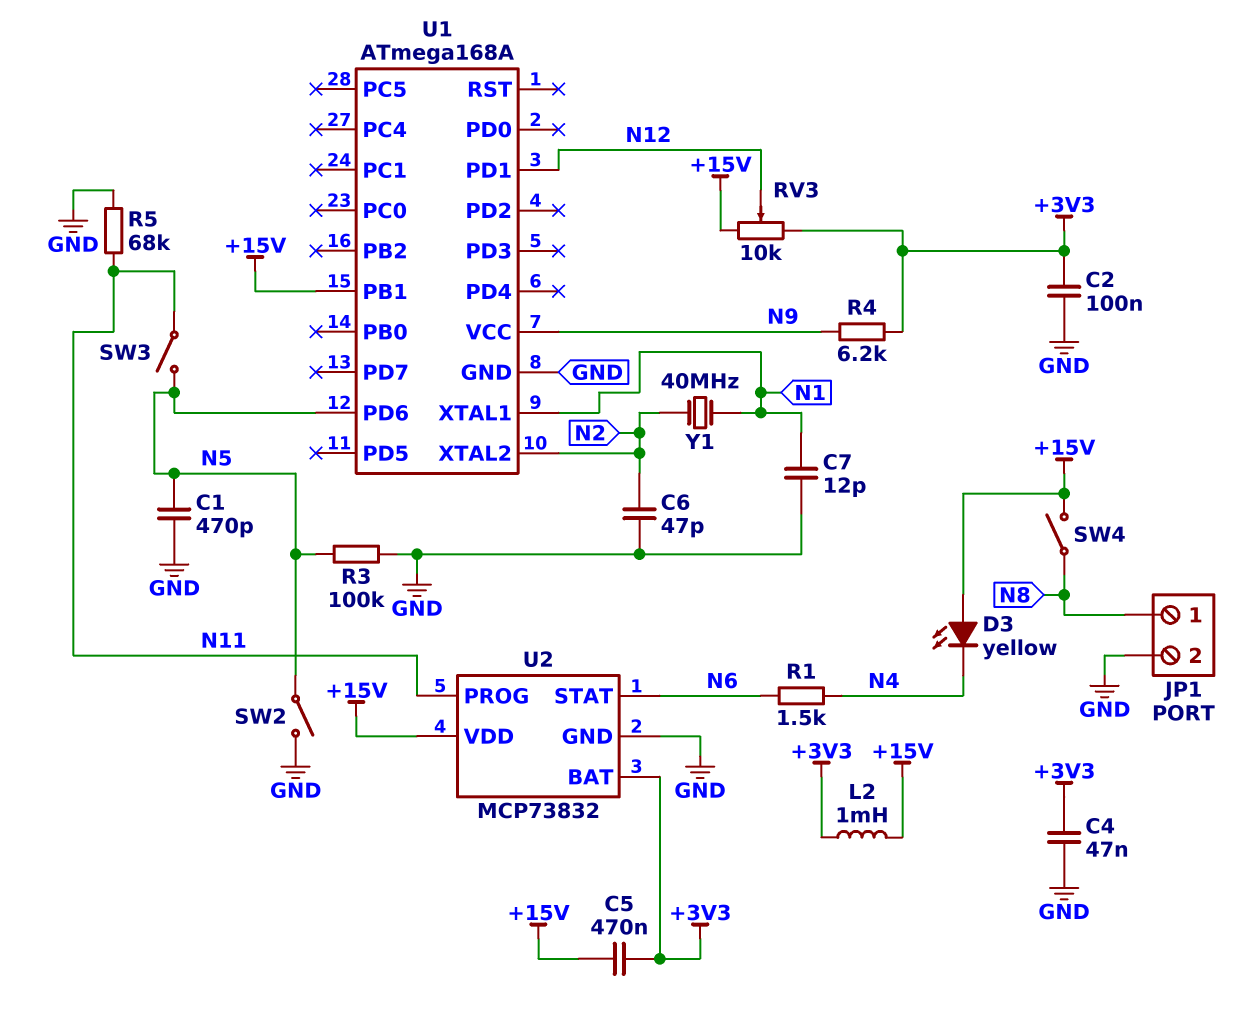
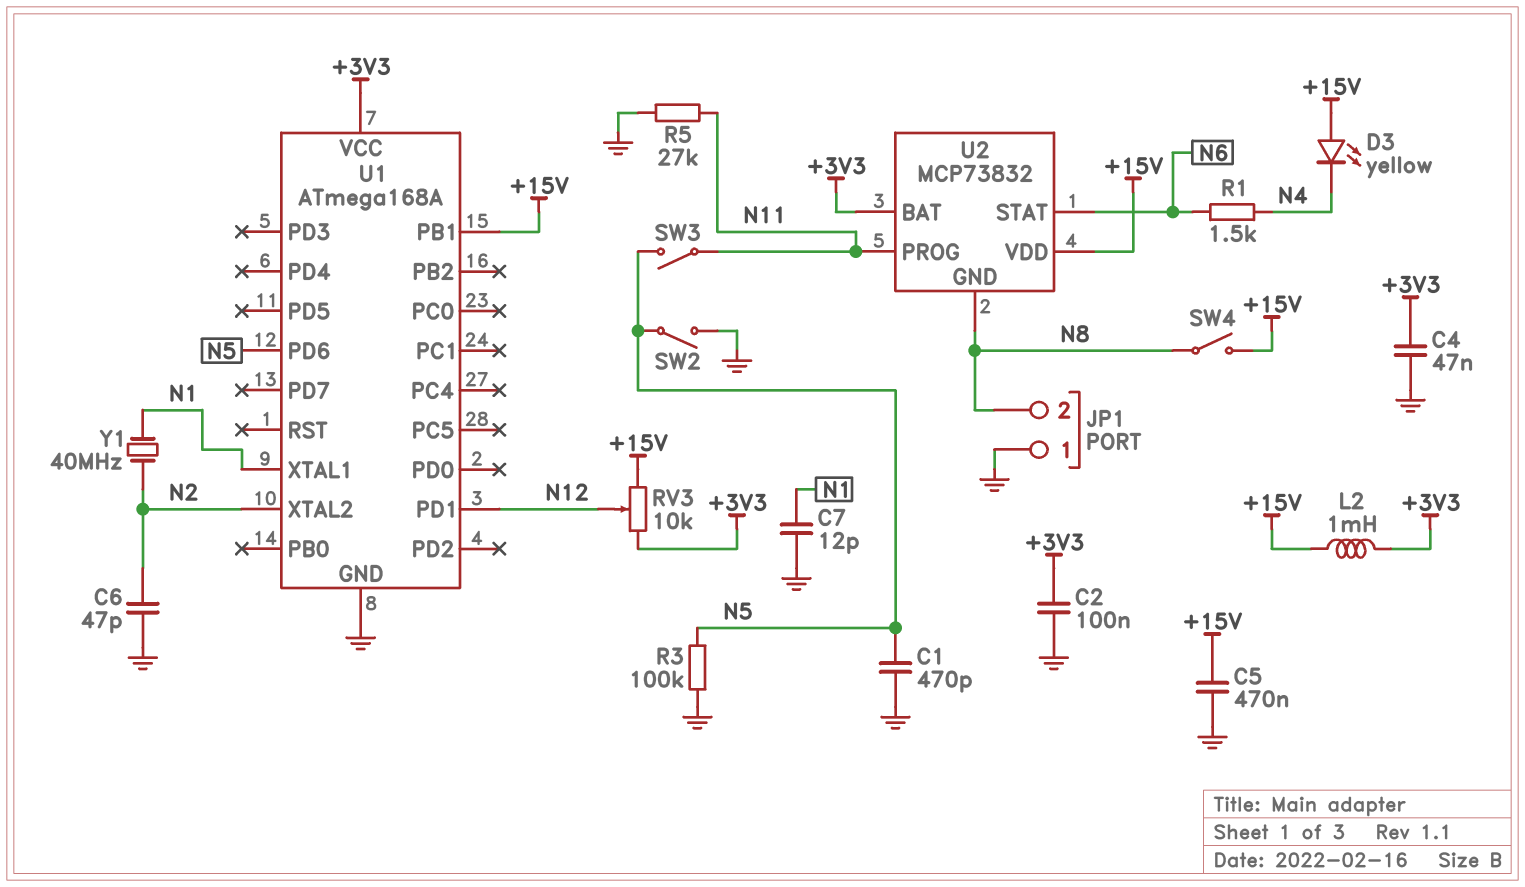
C5: 470nF (+3V3, +15V) -> 470nF (+15V, GND)
JP1 pin 1: N8 -> GND
JP1 pin 2: GND -> N8
R4: 6.2k (+3V3, N9) -> none
R5: 68k (GND, N11) -> 27k (GND, N11)
U1 pin VCC: N9 -> +3V3
U2 pin GND: GND -> N8

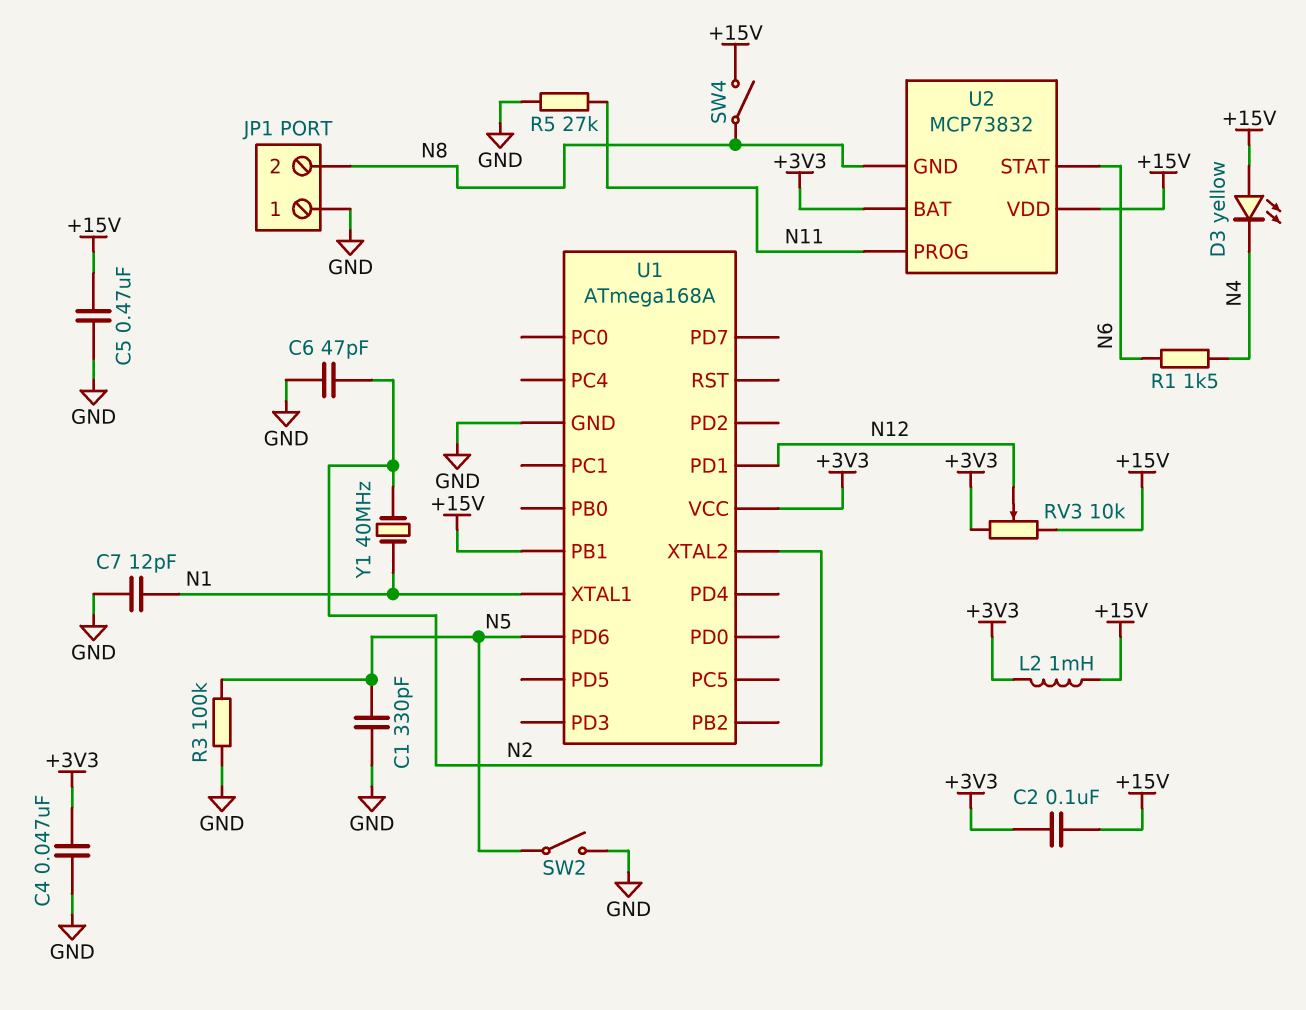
C1: 470pF (GND, N5) -> 330pF (GND, N5)
C2: 100nF (+3V3, GND) -> 100nF (+3V3, +15V)
SW3: switch (N5, N11) -> none

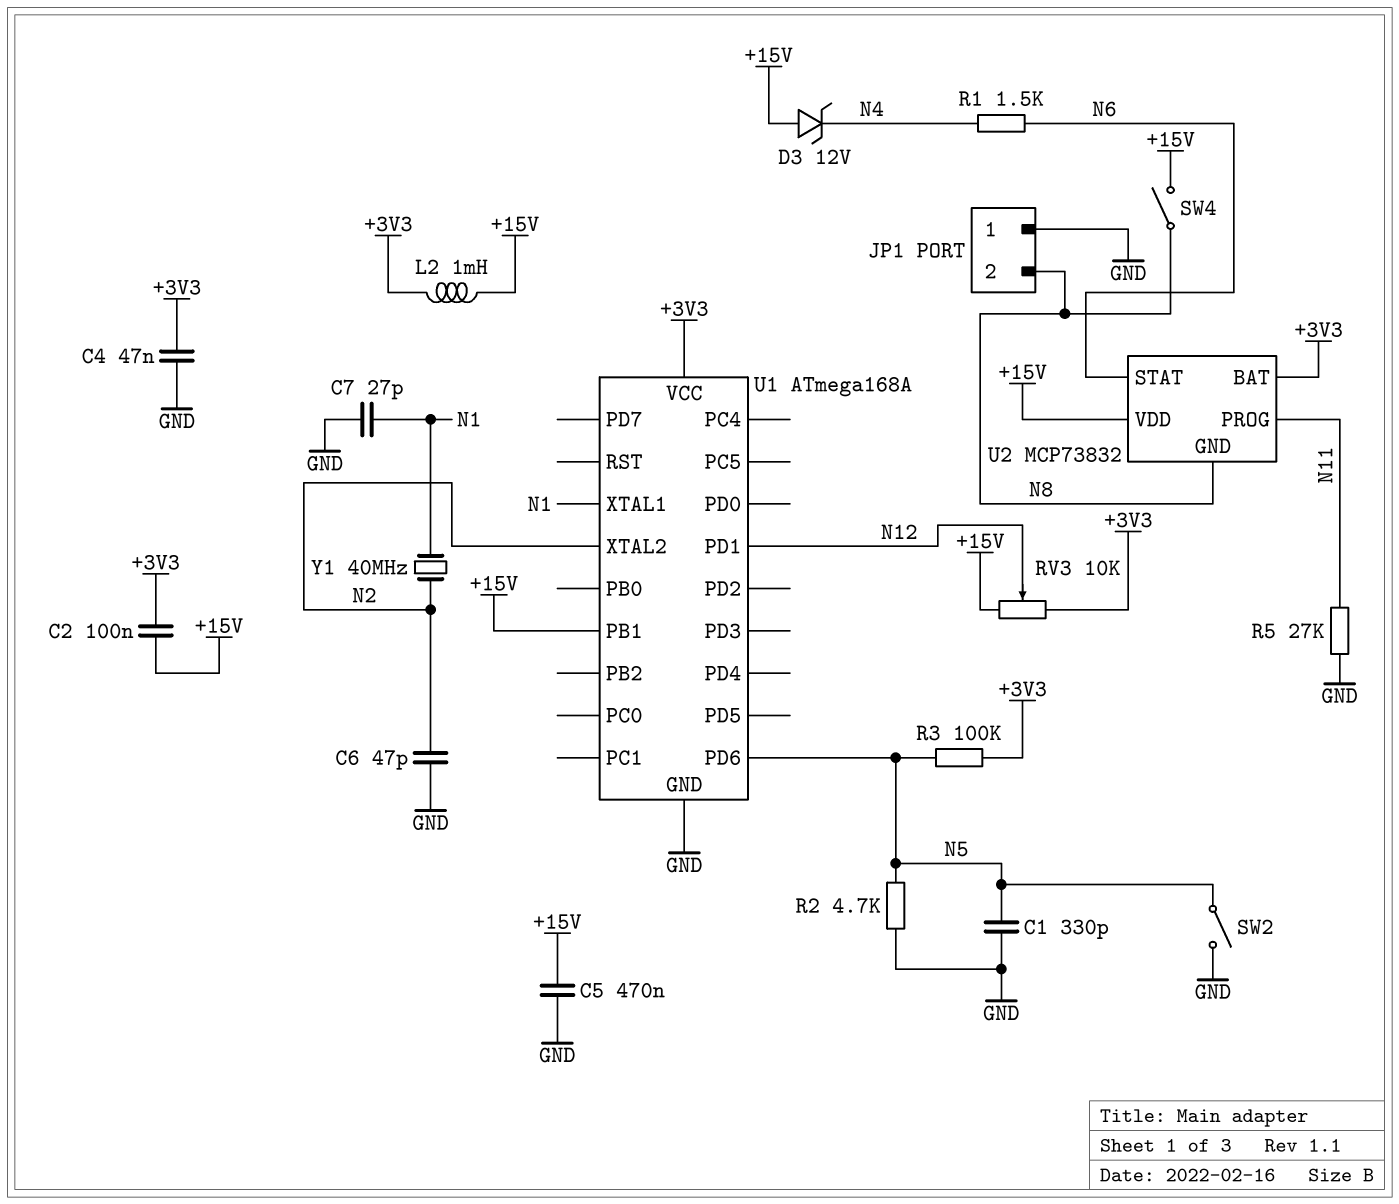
C7: 12pF (GND, N1) -> 27pF (GND, N1)
D3: LED yellow (A +15V, K N4) -> zener 12V (A +15V, K N4)
R2: none -> 4.7k (GND, N5)
R3: 100k (GND, N5) -> 100k (+3V3, N5)

